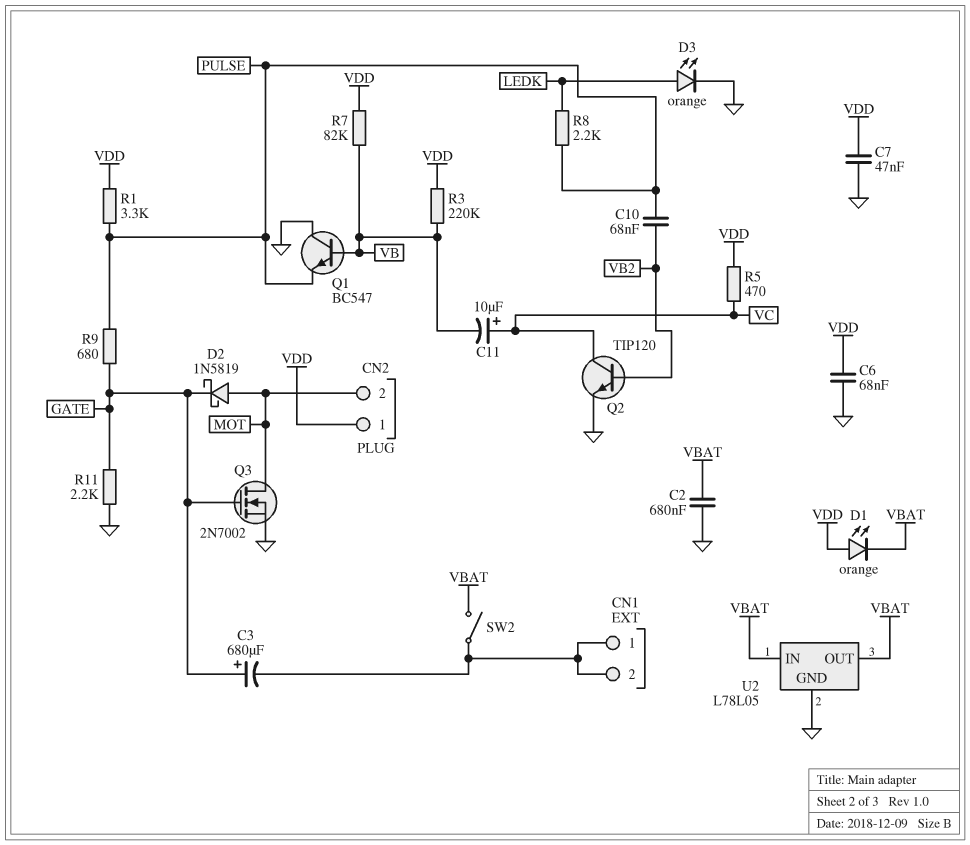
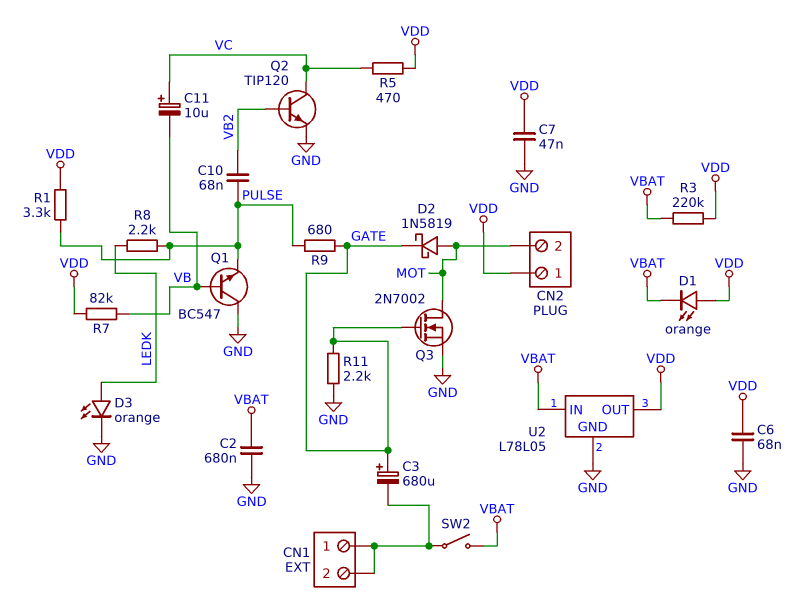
R3: 220k (VB, VDD) -> 220k (VBAT, VDD)
U2 pin OUT: VBAT -> VDD

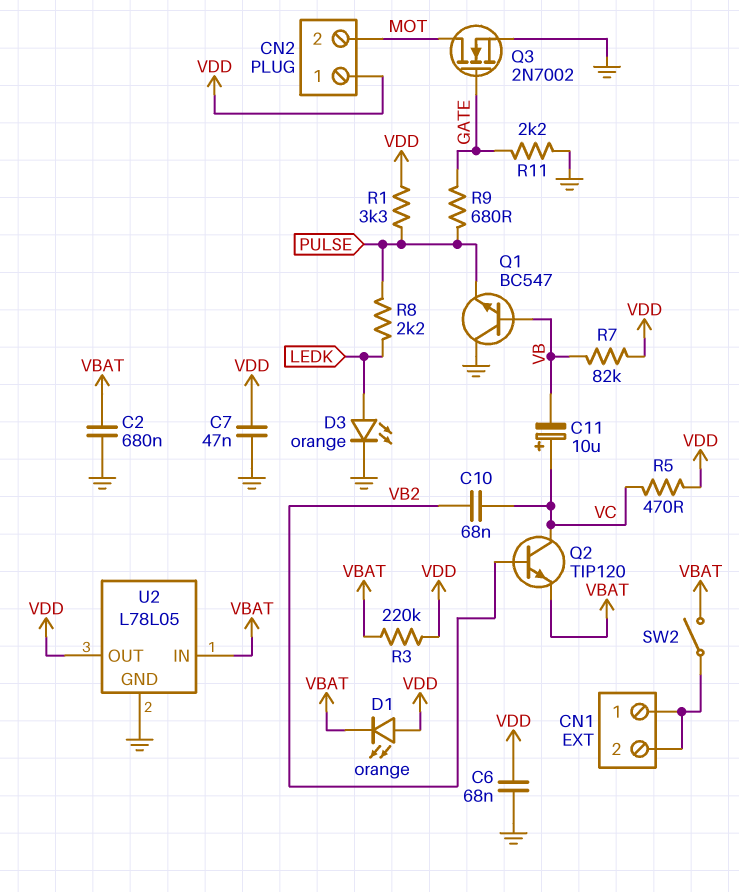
C3: 680uF (plus GATE, minus CN1/1) -> none
C10: 68nF (PULSE, VB2) -> 68nF (VB2, VC)
D2: schottky 1N5819 (A MOT, K GATE) -> none
Q2: NPN TIP120 (B VB2, C VC, E GND) -> NPN TIP120 (B VB2, C VC, E VBAT)

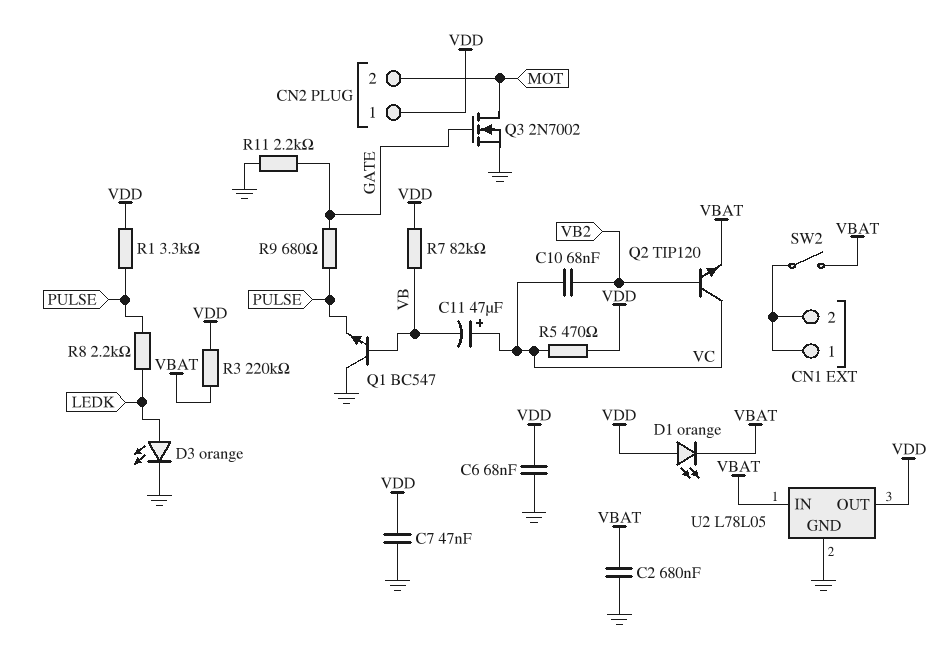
C11: 10uF (plus VC, minus VB) -> 47uF (plus VC, minus VB)

